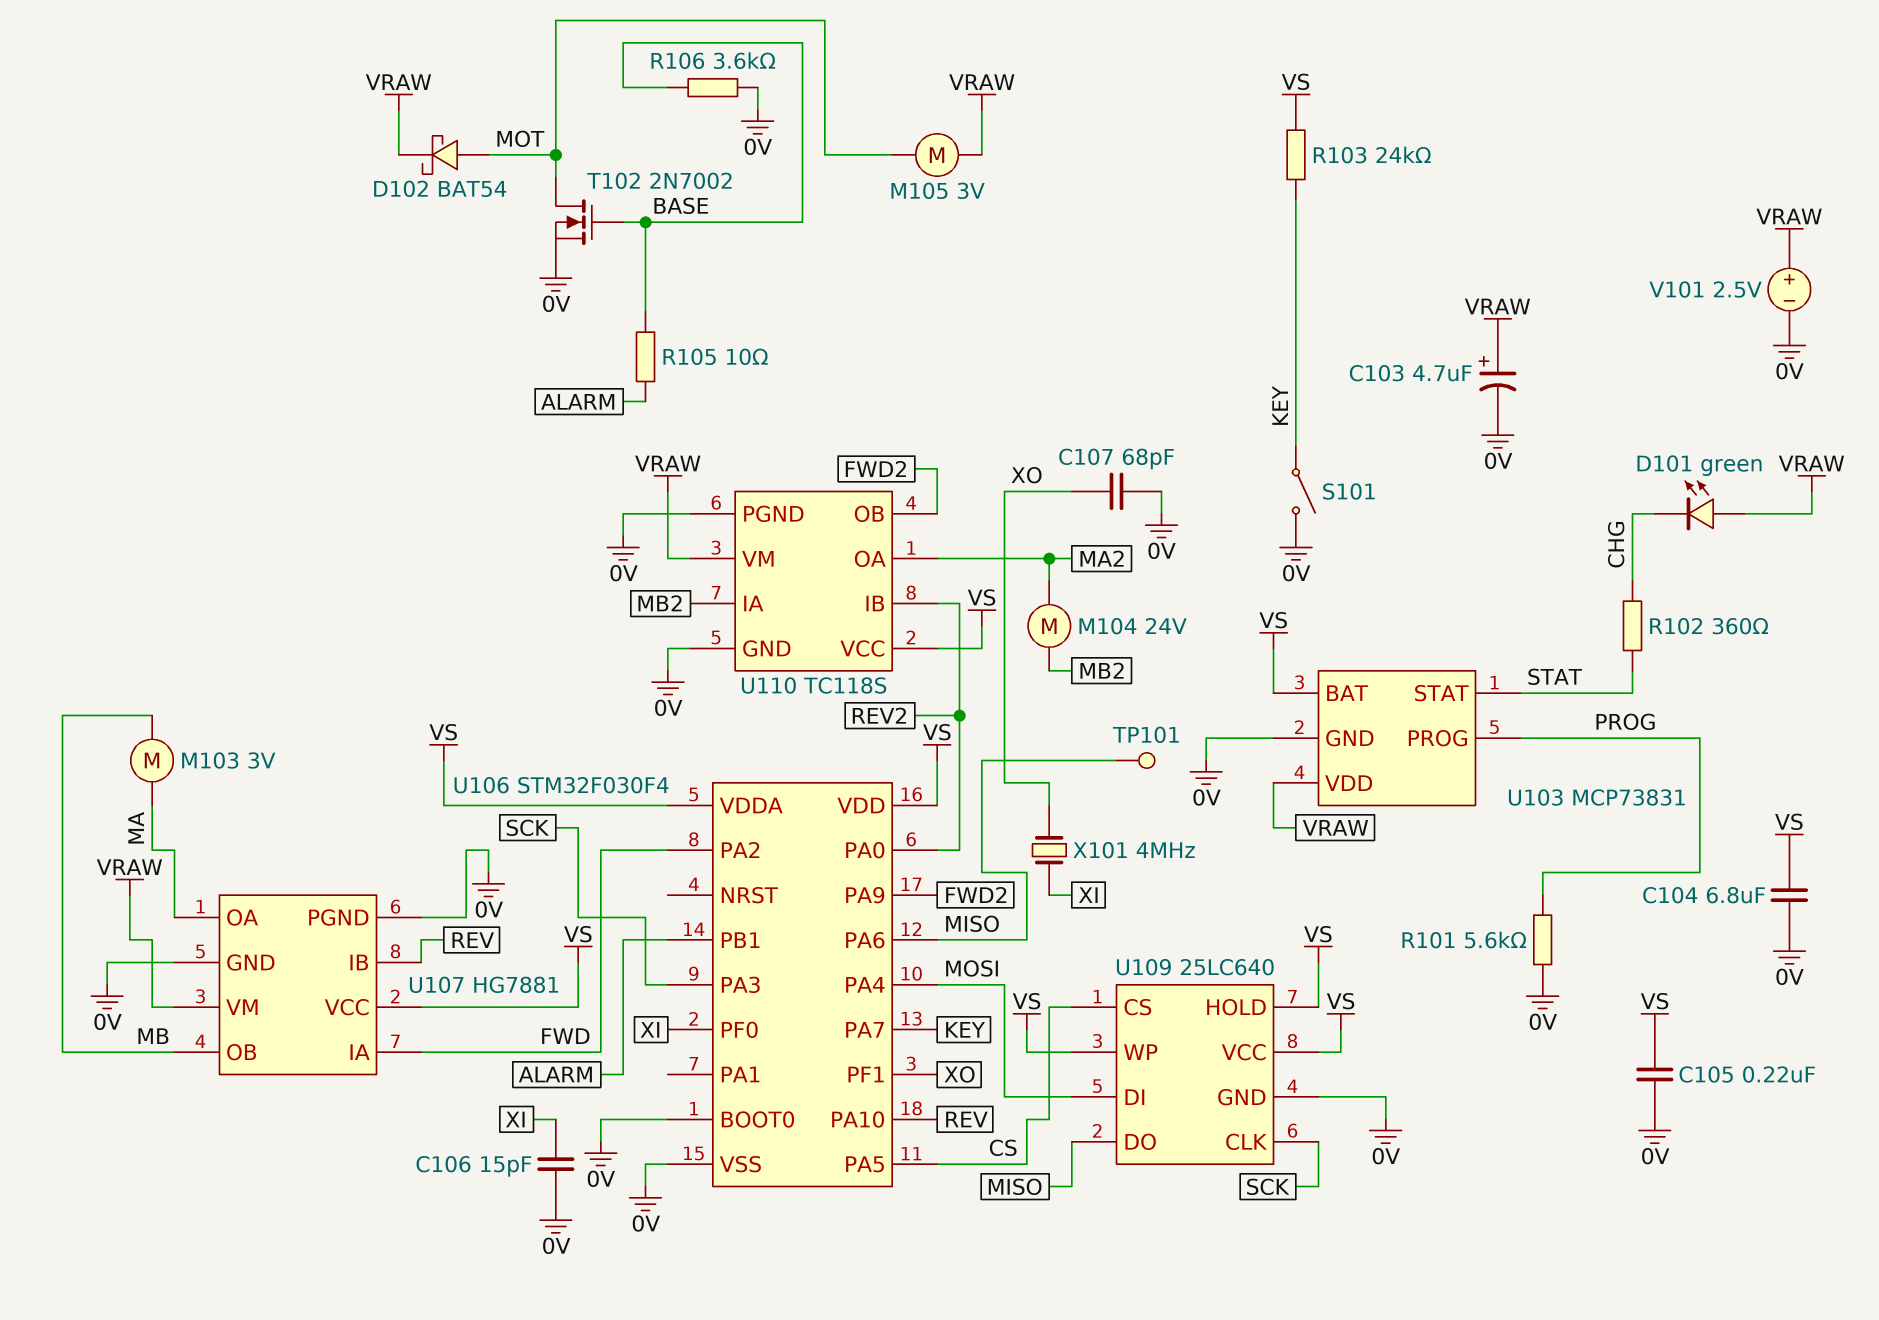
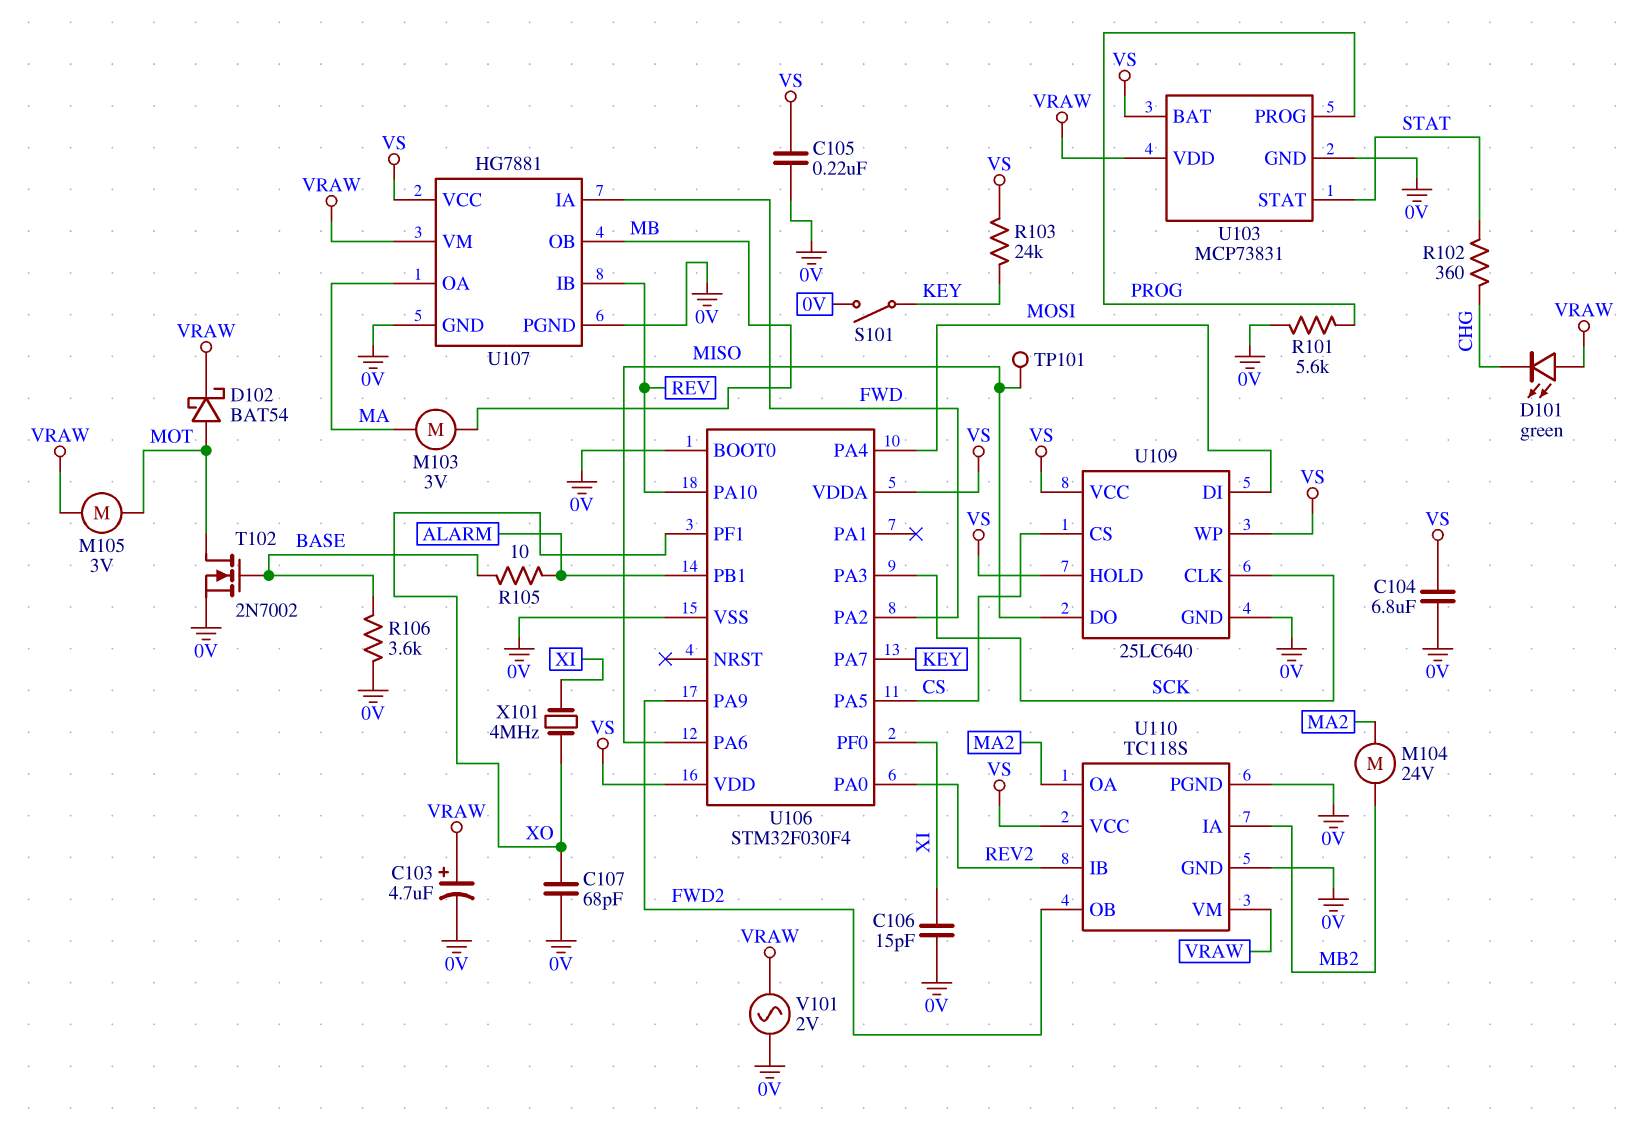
V101: 2.5V (plus VRAW, minus 0V) -> AC 2V (0V, VRAW)

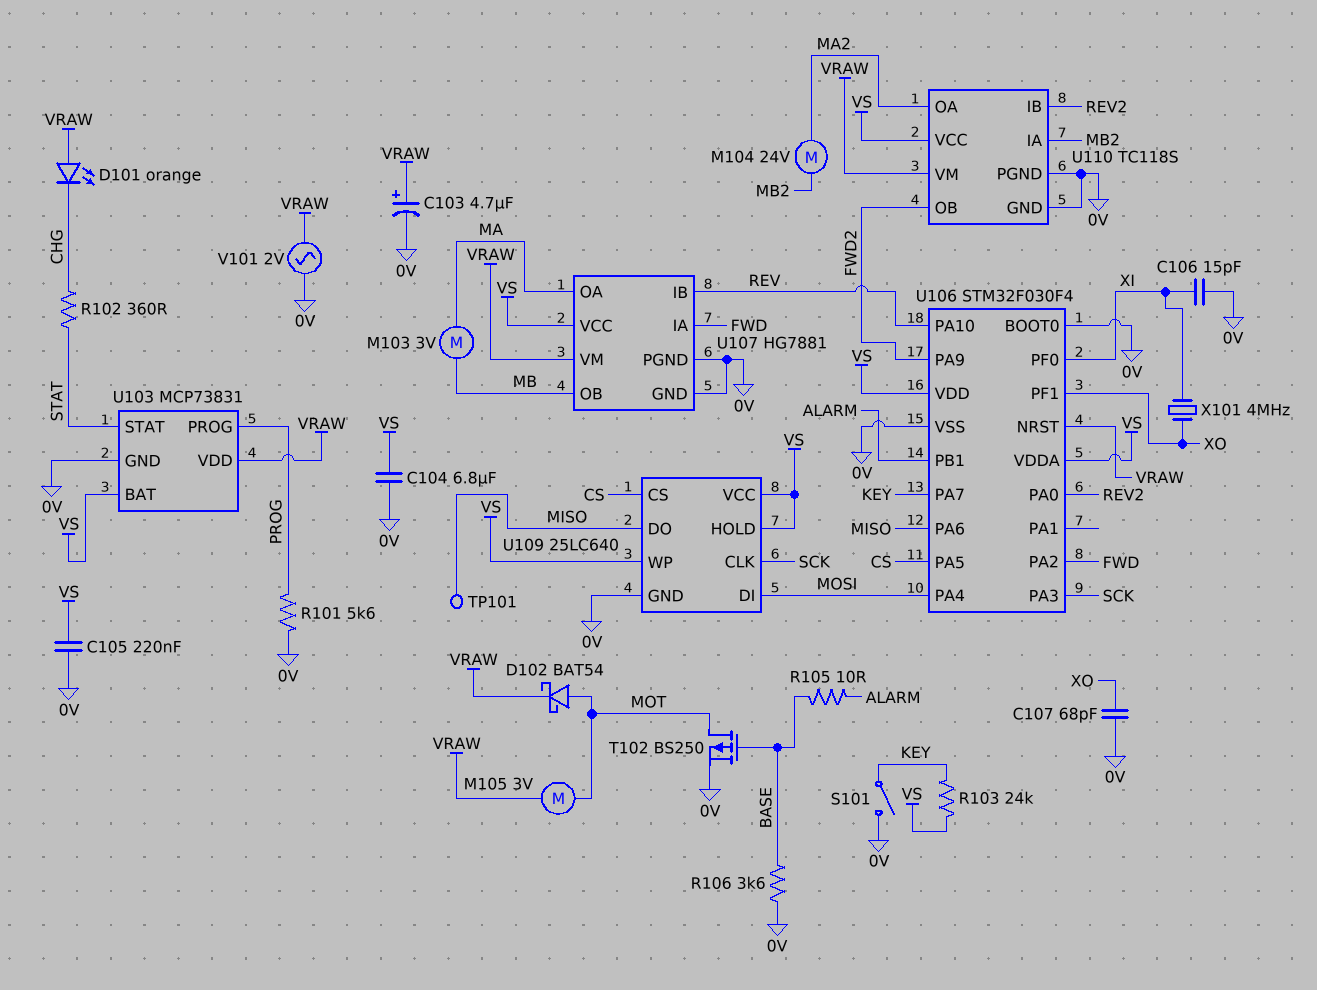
D101: LED green (A VRAW, K CHG) -> LED orange (A VRAW, K CHG)
T102: NMOS 2N7002 (G BASE, D MOT, S 0V) -> PMOS BS250 (G BASE, D MOT, S 0V)
U106 pin NRST: none -> VRAW

